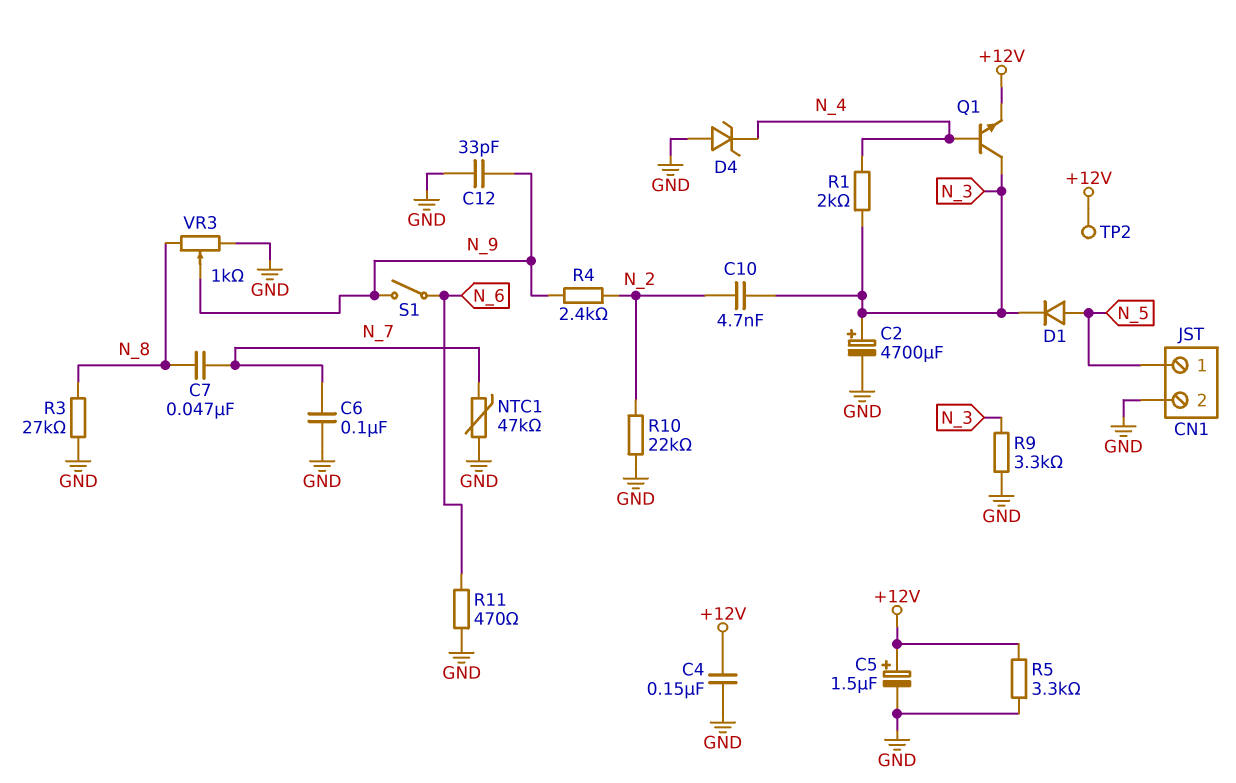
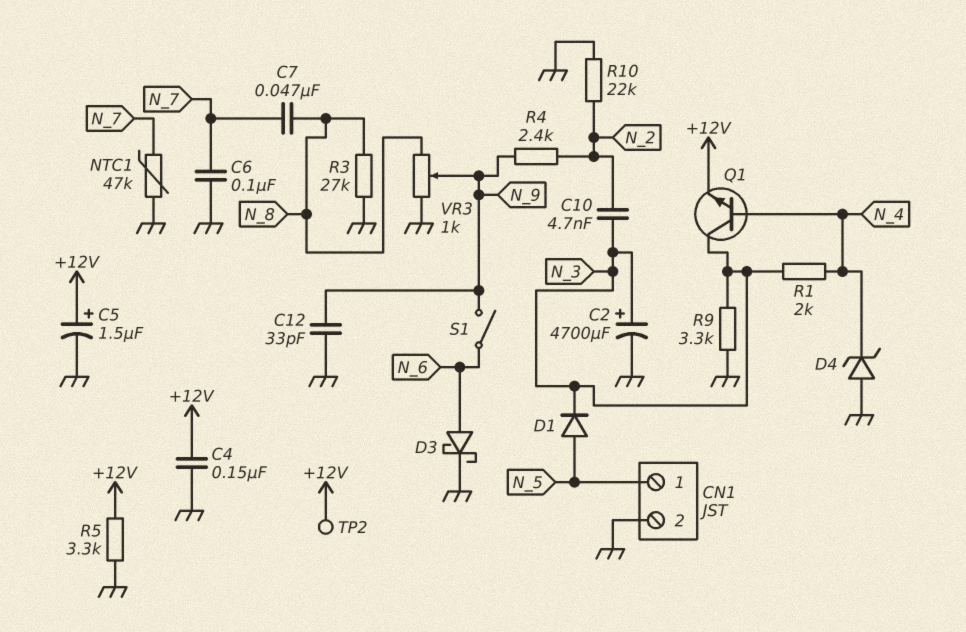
D3: none -> schottky (A N_6, K GND)
R11: 470 (GND, N_6) -> none

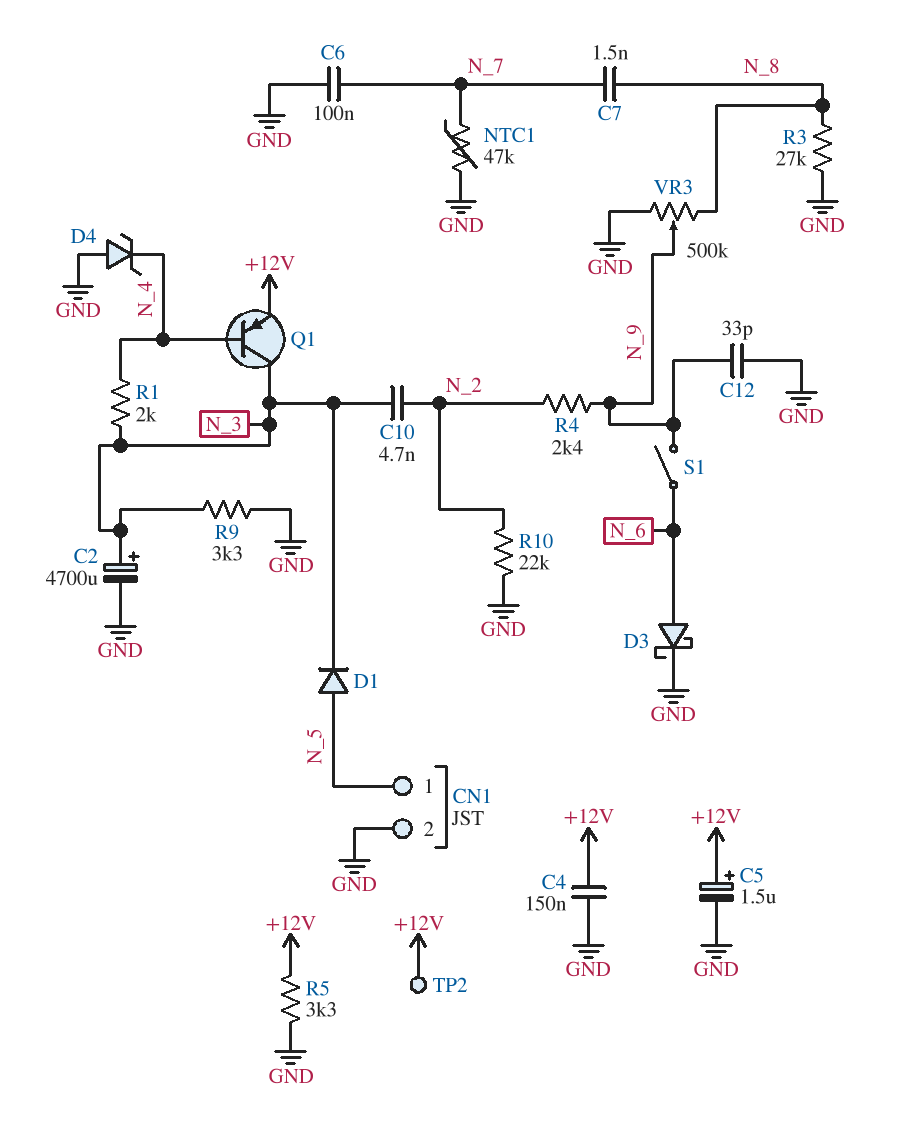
C7: 47nF (N_7, N_8) -> 1.5nF (N_7, N_8)
Q1: NPN (B N_4, C N_3, E +12V) -> PNP (B N_4, C N_3, E +12V)
VR3: 1k (GND, N_8, wiper N_9) -> 500k (GND, N_8, wiper N_9)

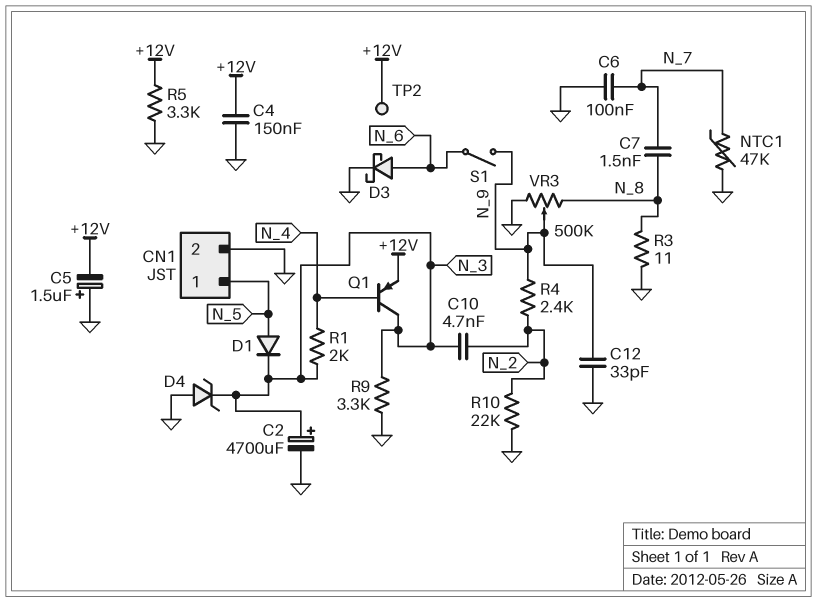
C5: 1.5uF (plus +12V, minus GND) -> 1.5uF (plus GND, minus +12V)
D4: zener (A GND, K N_4) -> zener (A GND, K N_3)
R3: 27k (GND, N_8) -> 11 (GND, N_8)

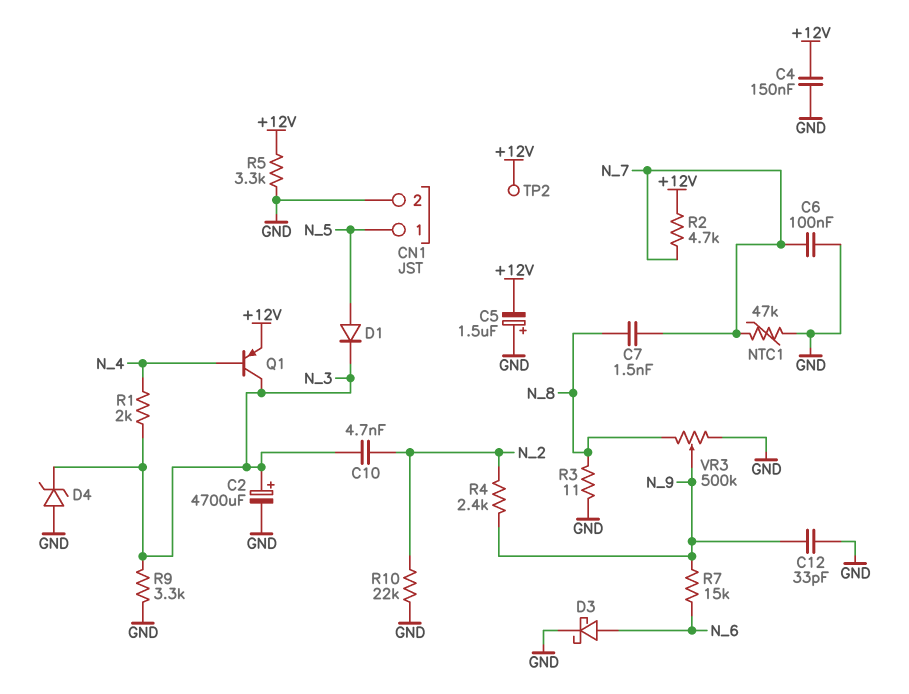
R2: none -> 4.7k (+12V, N_7)
R7: none -> 15k (N_6, N_9)
S1: switch (N_6, N_9) -> none

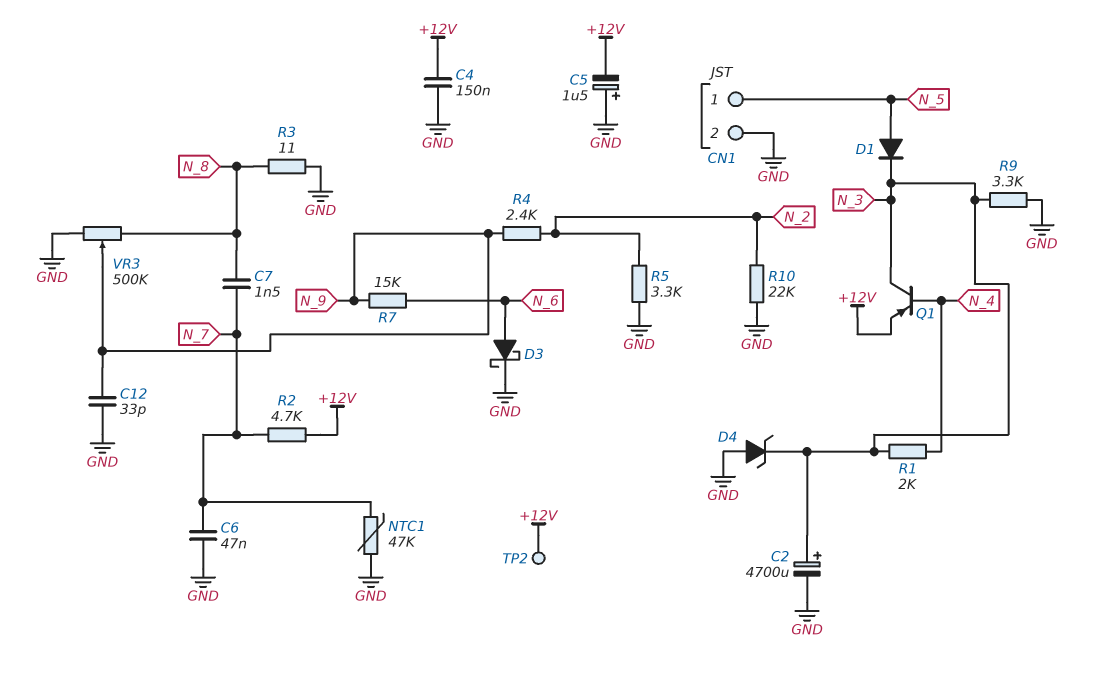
C6: 100nF (GND, N_7) -> 47nF (GND, N_7)
C10: 4.7nF (N_2, N_3) -> none
R5: 3.3k (+12V, GND) -> 3.3k (GND, N_2)

